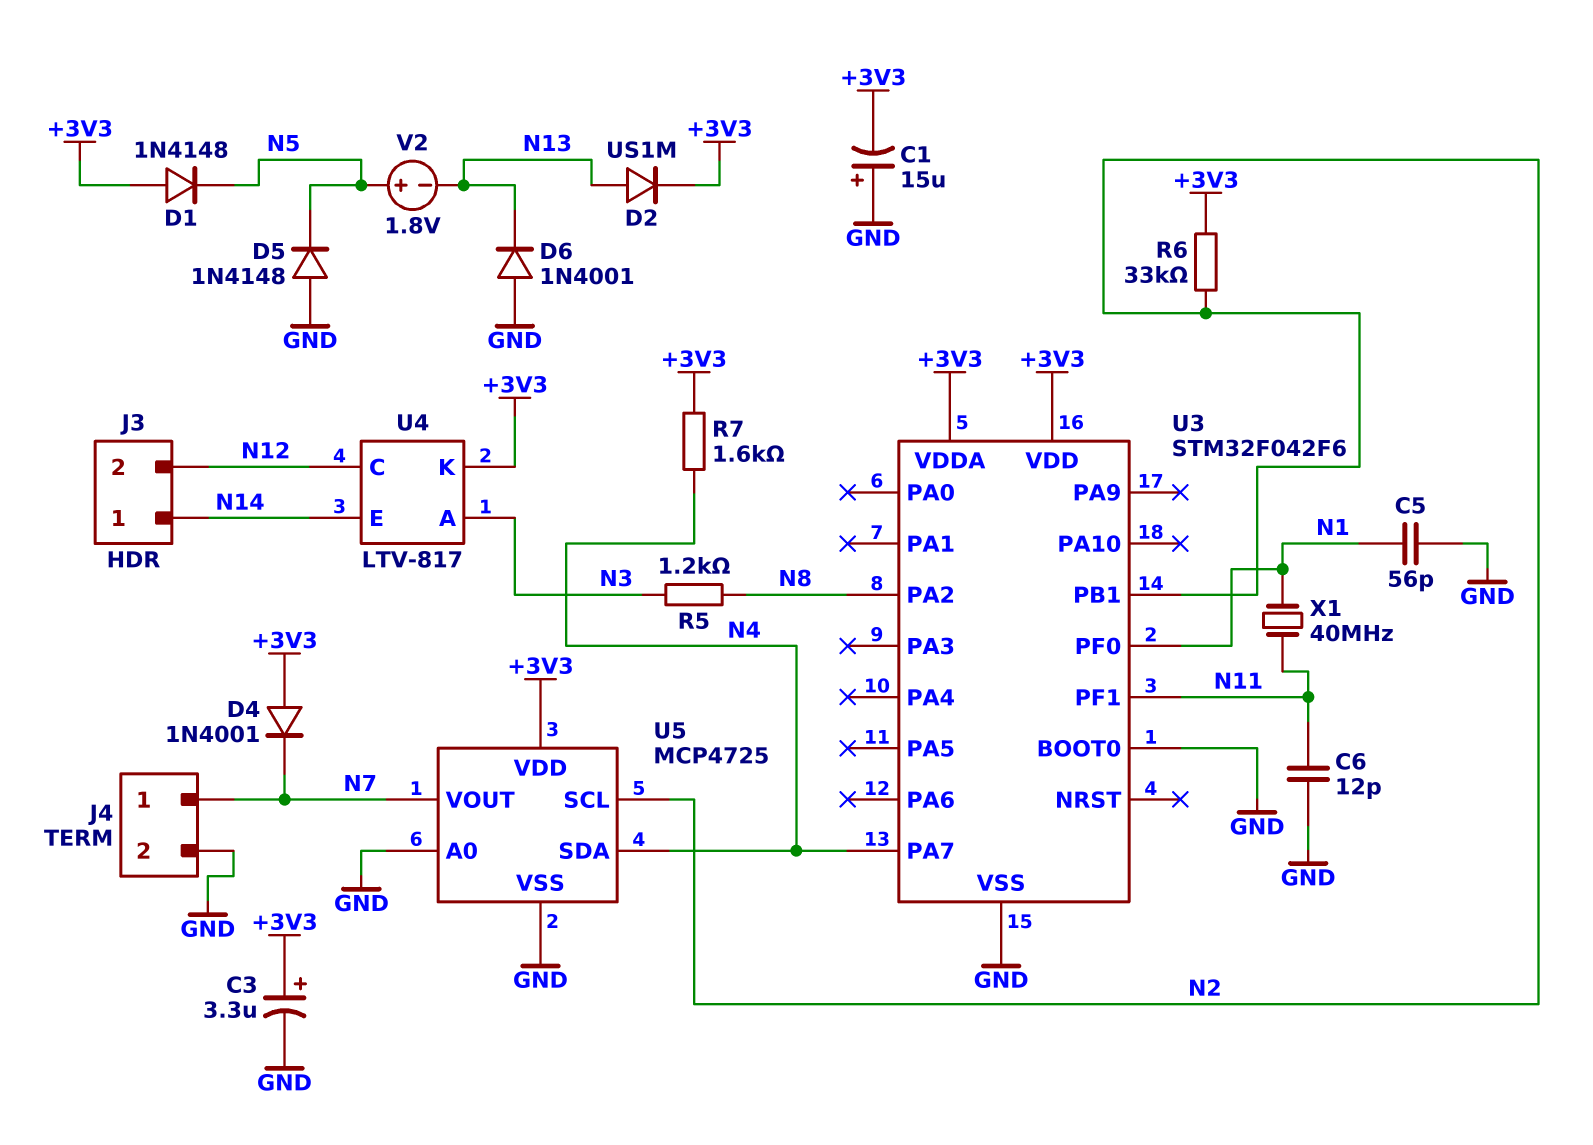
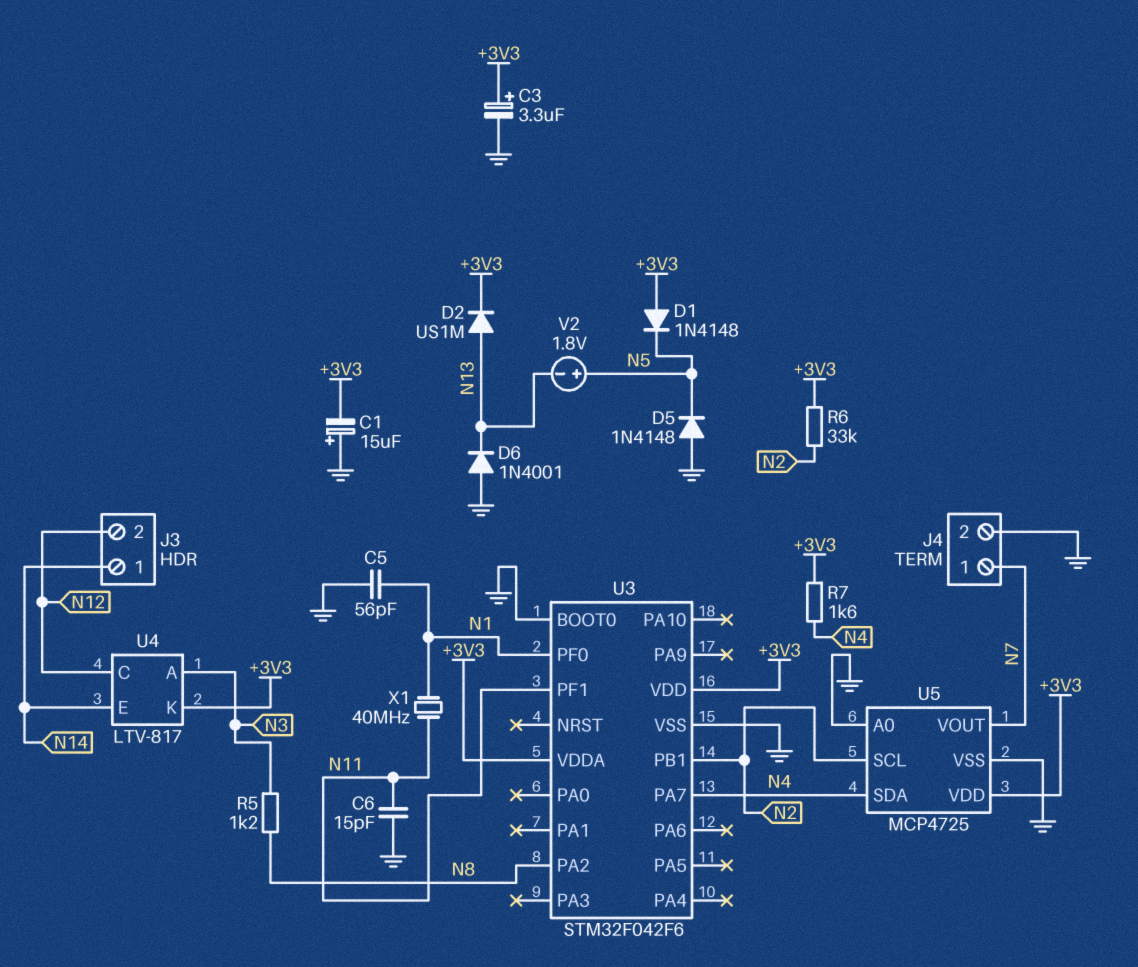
C6: 12pF (GND, N11) -> 15pF (GND, N11)
D4: diode 1N4001 (A +3V3, K N7) -> none

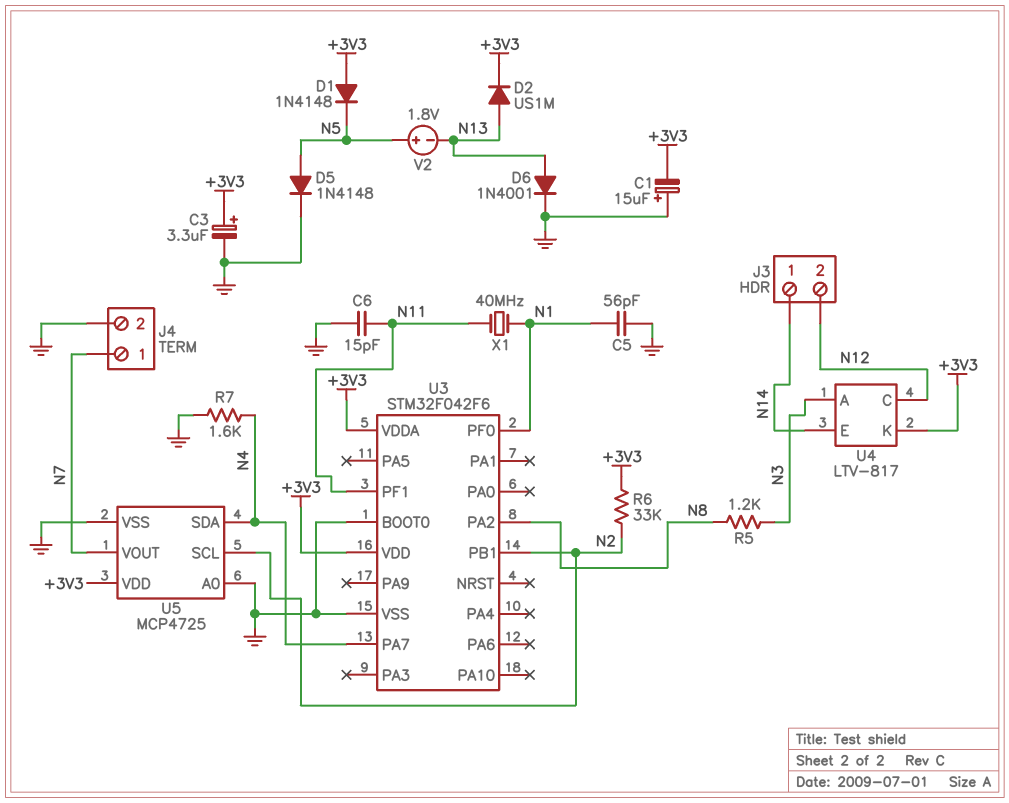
D5: diode 1N4148 (A GND, K N5) -> diode 1N4148 (A N5, K GND)
D6: diode 1N4001 (A GND, K N13) -> diode 1N4001 (A N13, K GND)
R7: 1.6k (+3V3, N4) -> 1.6k (GND, N4)

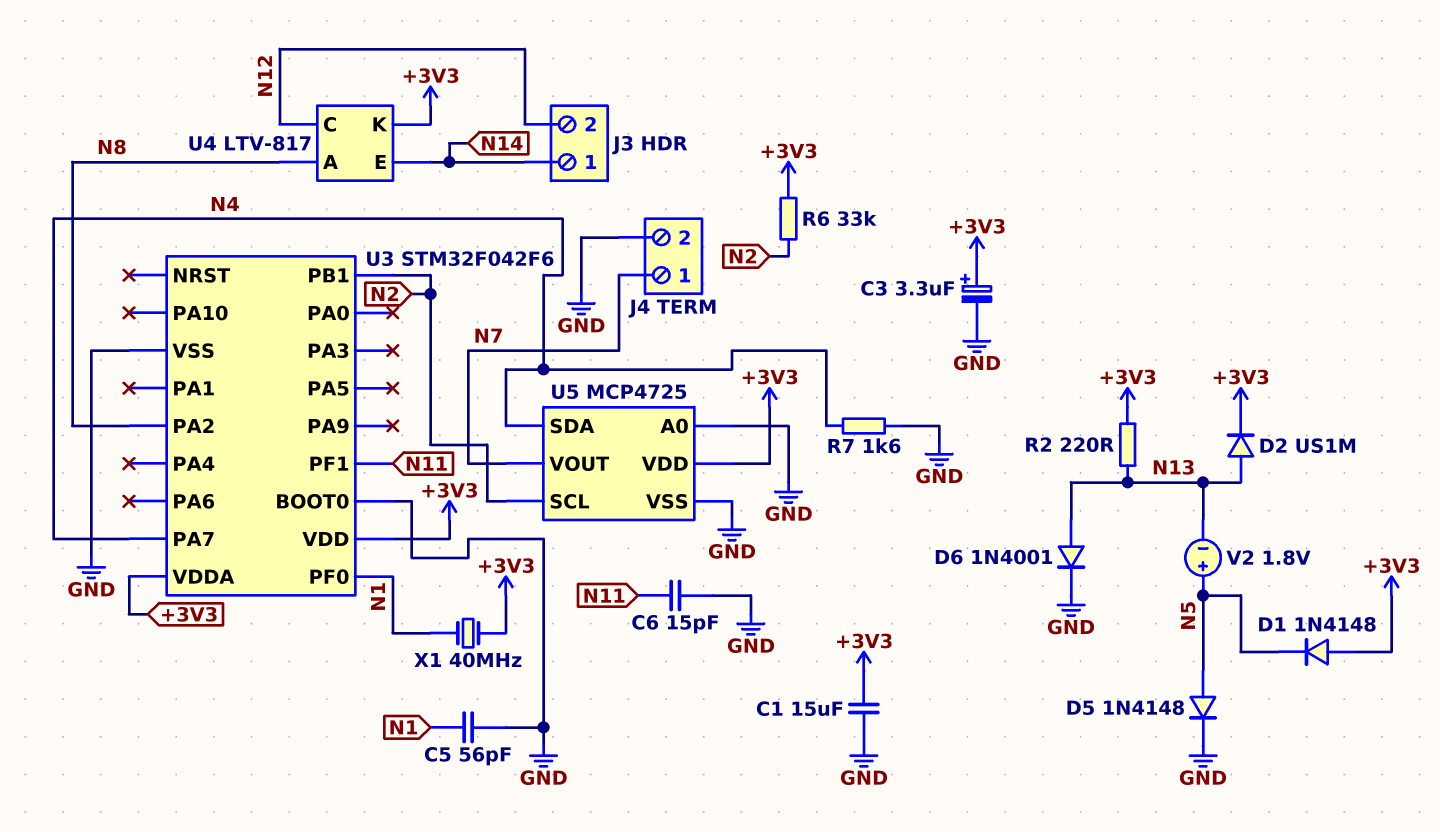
C1: 15uF (plus GND, minus +3V3) -> 15uF (+3V3, GND)
R2: none -> 220 (+3V3, N13)
R5: 1.2k (N3, N8) -> none
U4 pin A: N3 -> N8
X1: 40MHz (N1, N11) -> 40MHz (+3V3, N1)

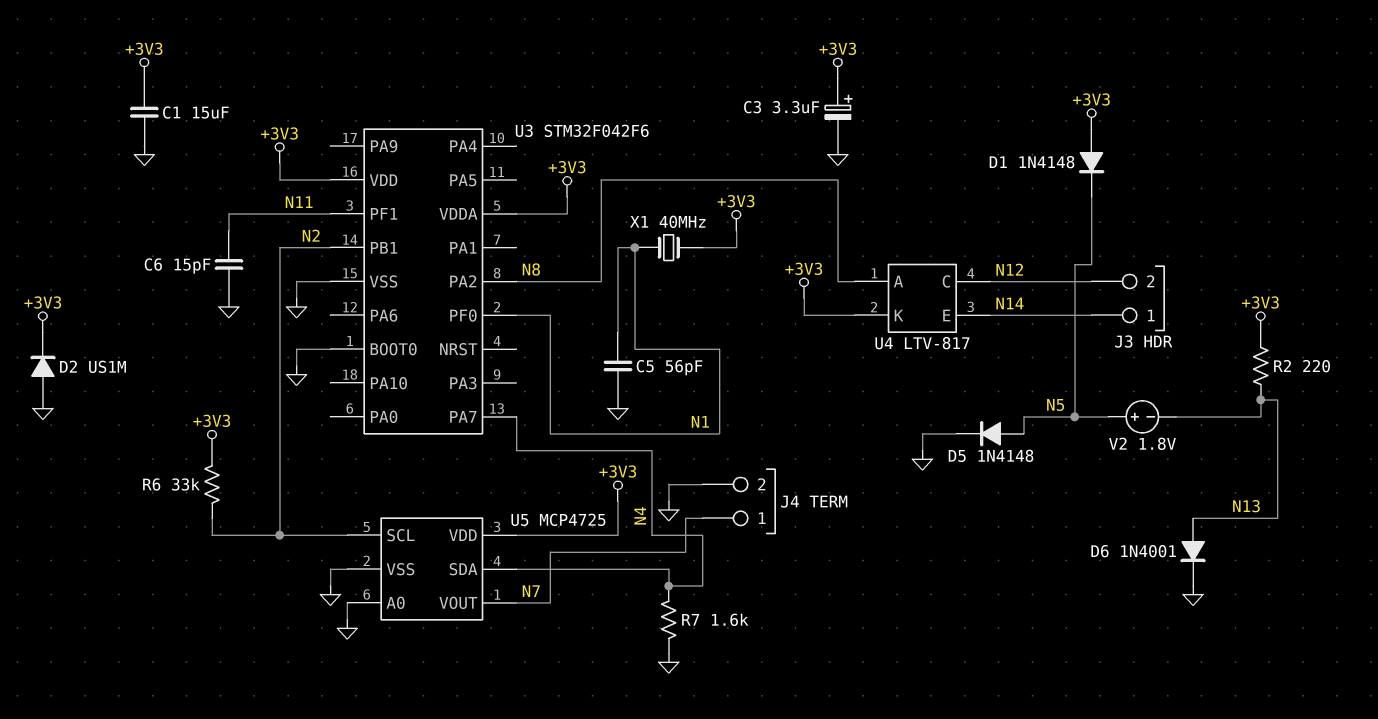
D2: diode US1M (A N13, K +3V3) -> diode US1M (A GND, K +3V3)

